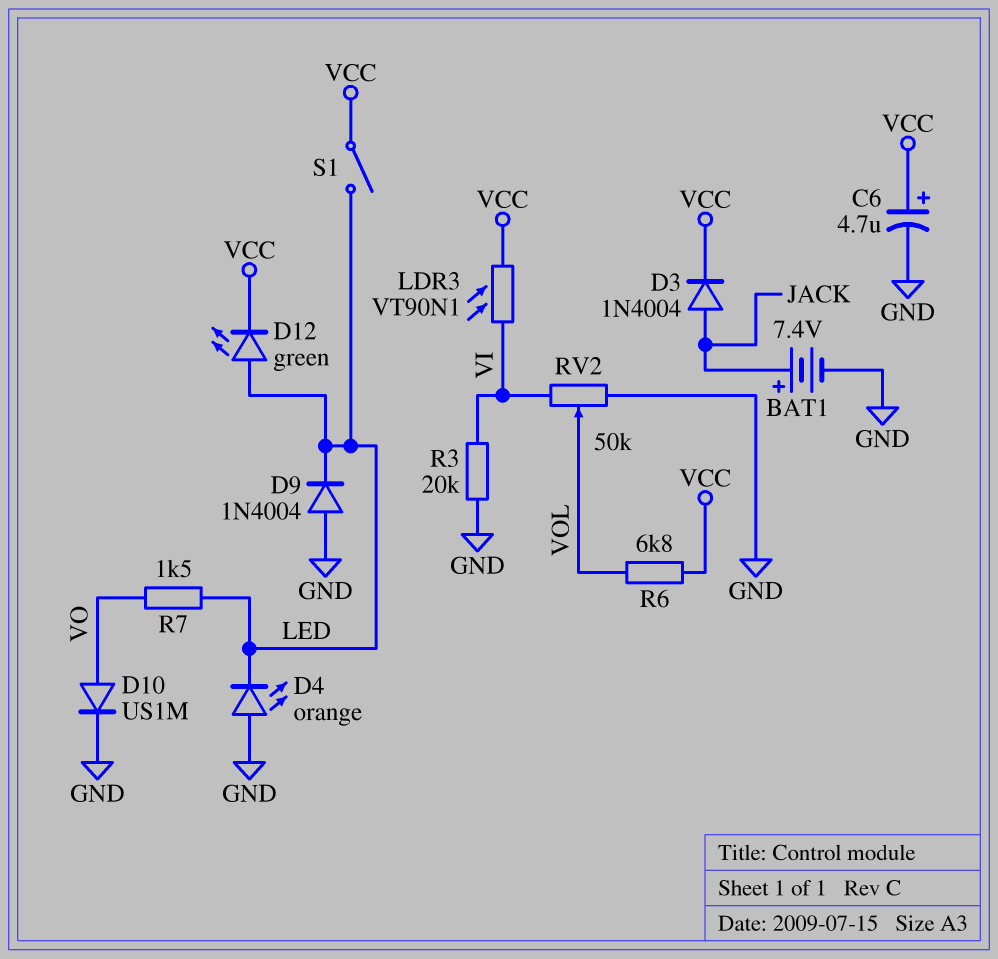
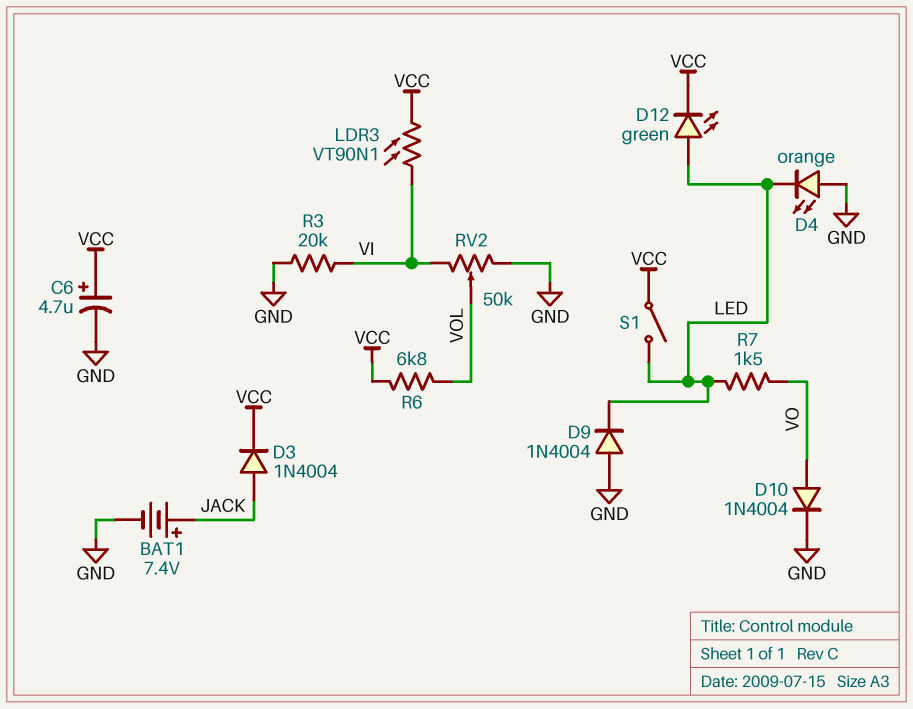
D10: diode US1M (A VO, K GND) -> diode 1N4004 (A VO, K GND)

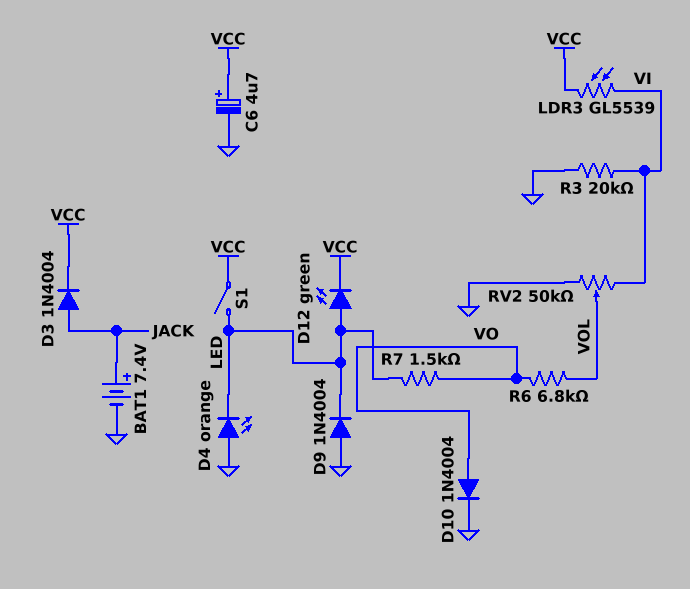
LDR3: VT90N1 (VCC, VI) -> GL5539 (VCC, VI)
R6: 6.8k (VCC, VOL) -> 6.8k (VO, VOL)

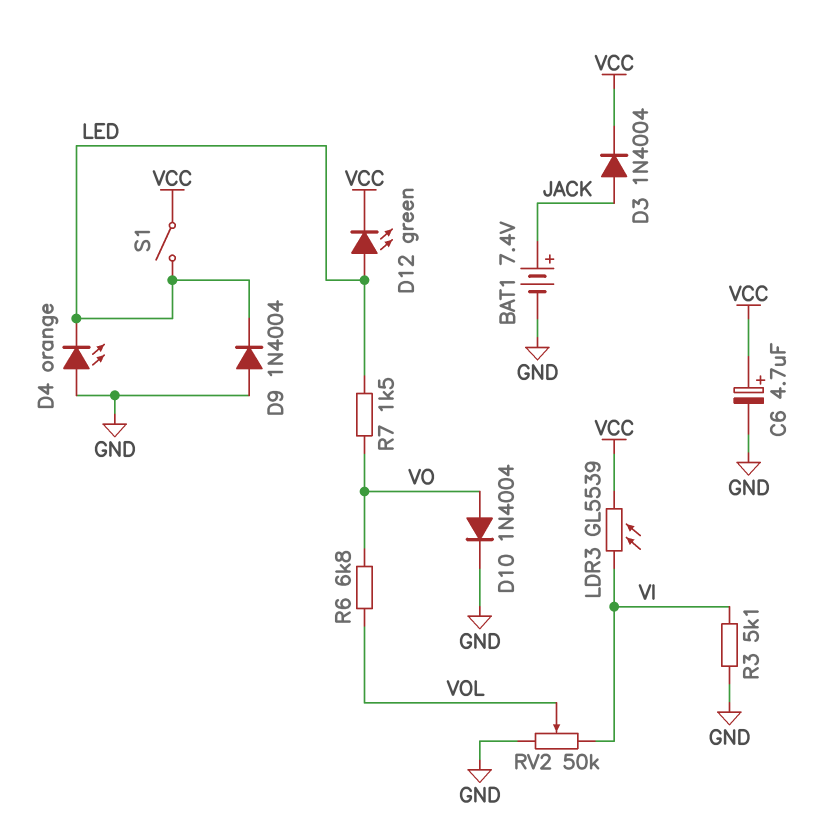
R3: 20k (GND, VI) -> 5.1k (GND, VI)

